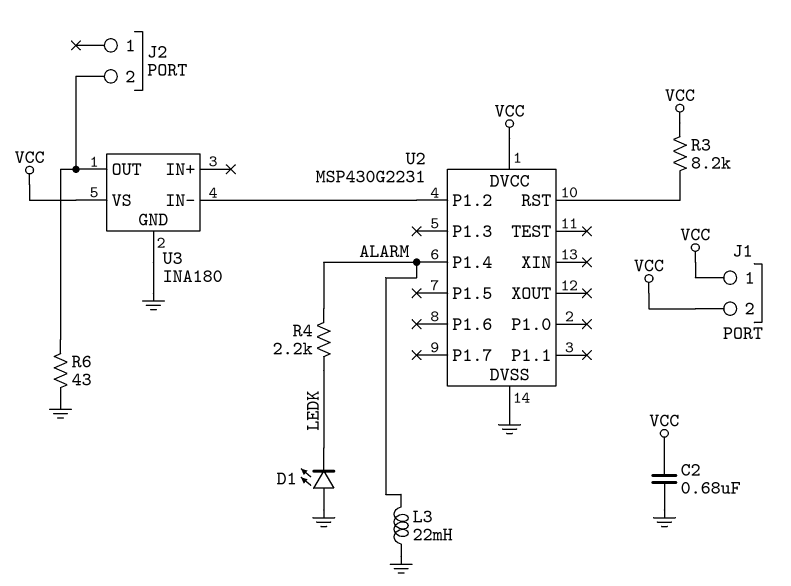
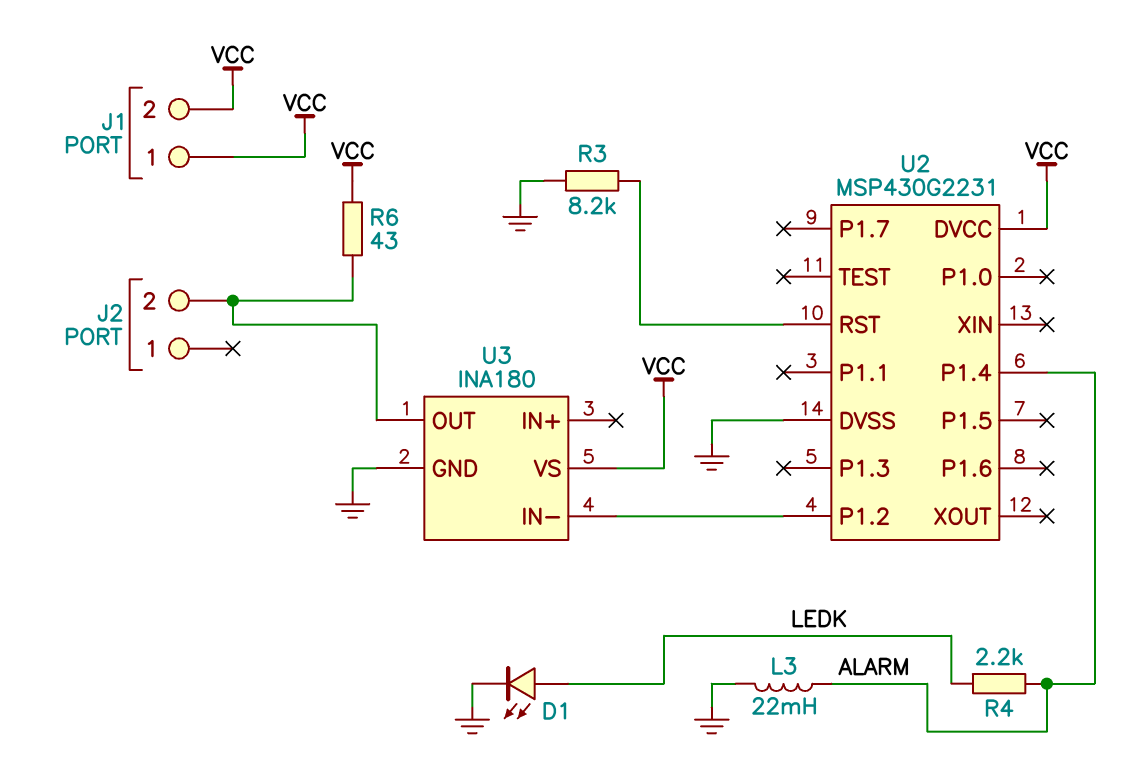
C2: 680nF (GND, VCC) -> none
D1: LED (A GND, K LEDK) -> LED (A LEDK, K GND)
R3: 8.2k (U2/RST, VCC) -> 8.2k (GND, U2/RST)
R6: 43 (GND, J2/2) -> 43 (J2/2, VCC)

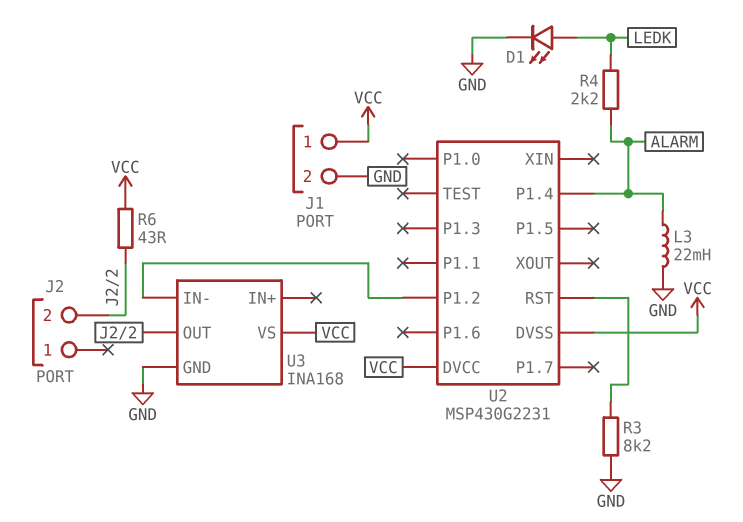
J1 pin 2: VCC -> GND
U2 pin DVSS: GND -> VCC
U3: INA180 -> INA168

